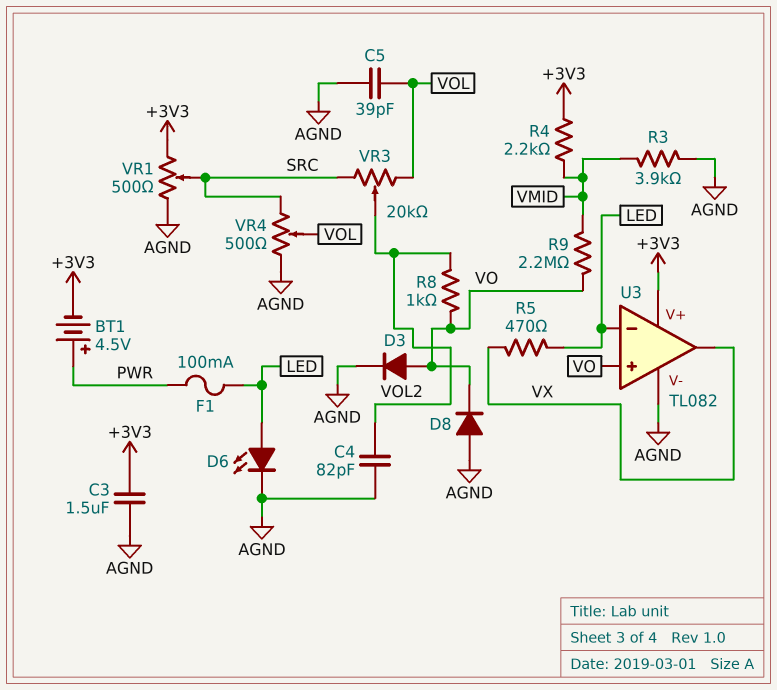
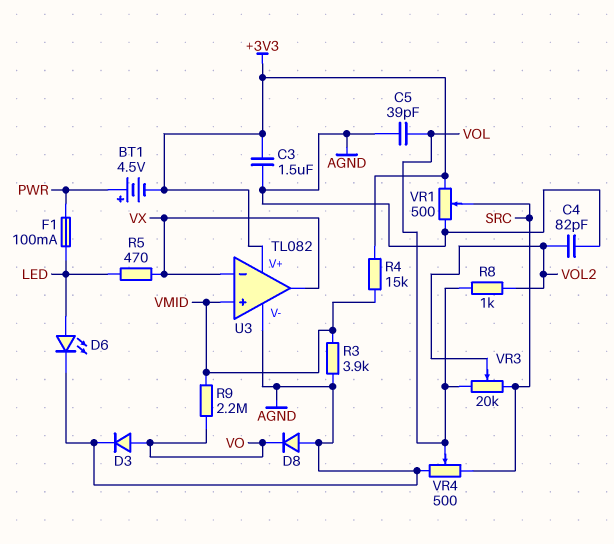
R4: 2.2k (+3V3, VMID) -> 15k (+3V3, VMID)
R8: 1k (VO, VOL2) -> 1k (VOL, VOL2)
U3 pin in+: VO -> VMID
U3 pin in-: LED -> VX

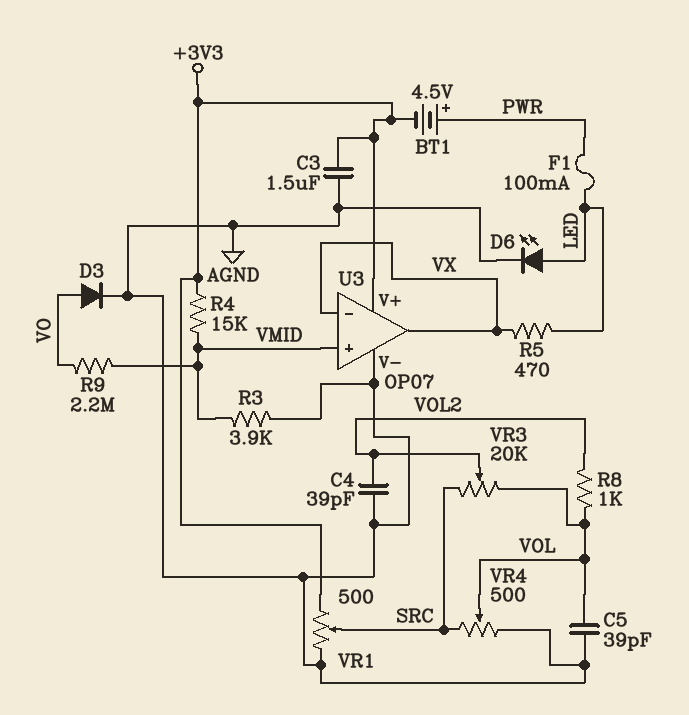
C4: 82pF (AGND, VOL2) -> 39pF (AGND, VOL2)
D8: diode (A AGND, K VO) -> none
U3: TL082 -> OP07

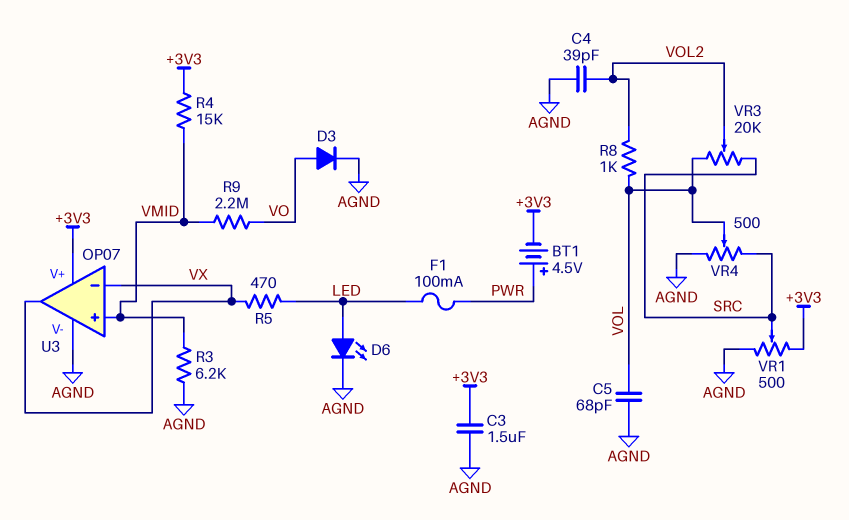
C5: 39pF (AGND, VOL) -> 68pF (AGND, VOL)
R3: 3.9k (AGND, VMID) -> 6.2k (AGND, VMID)

